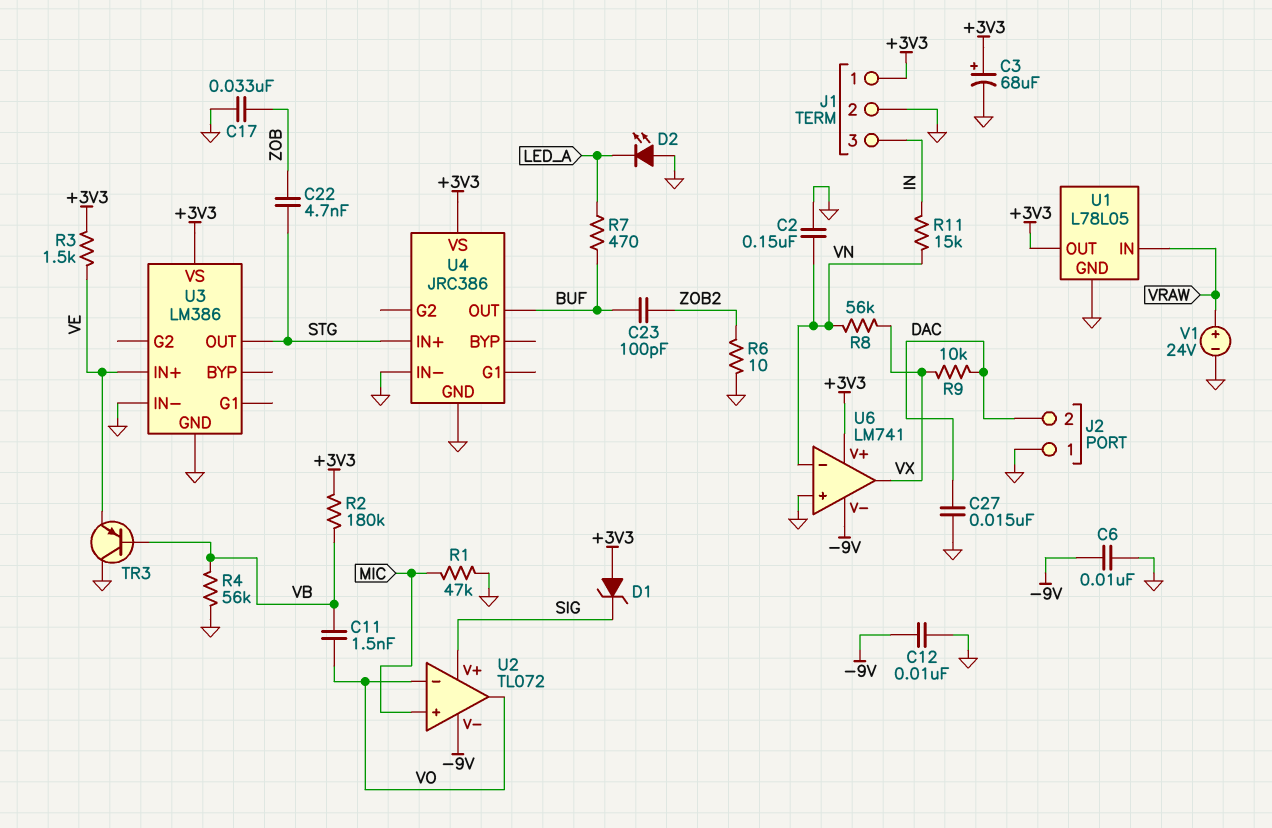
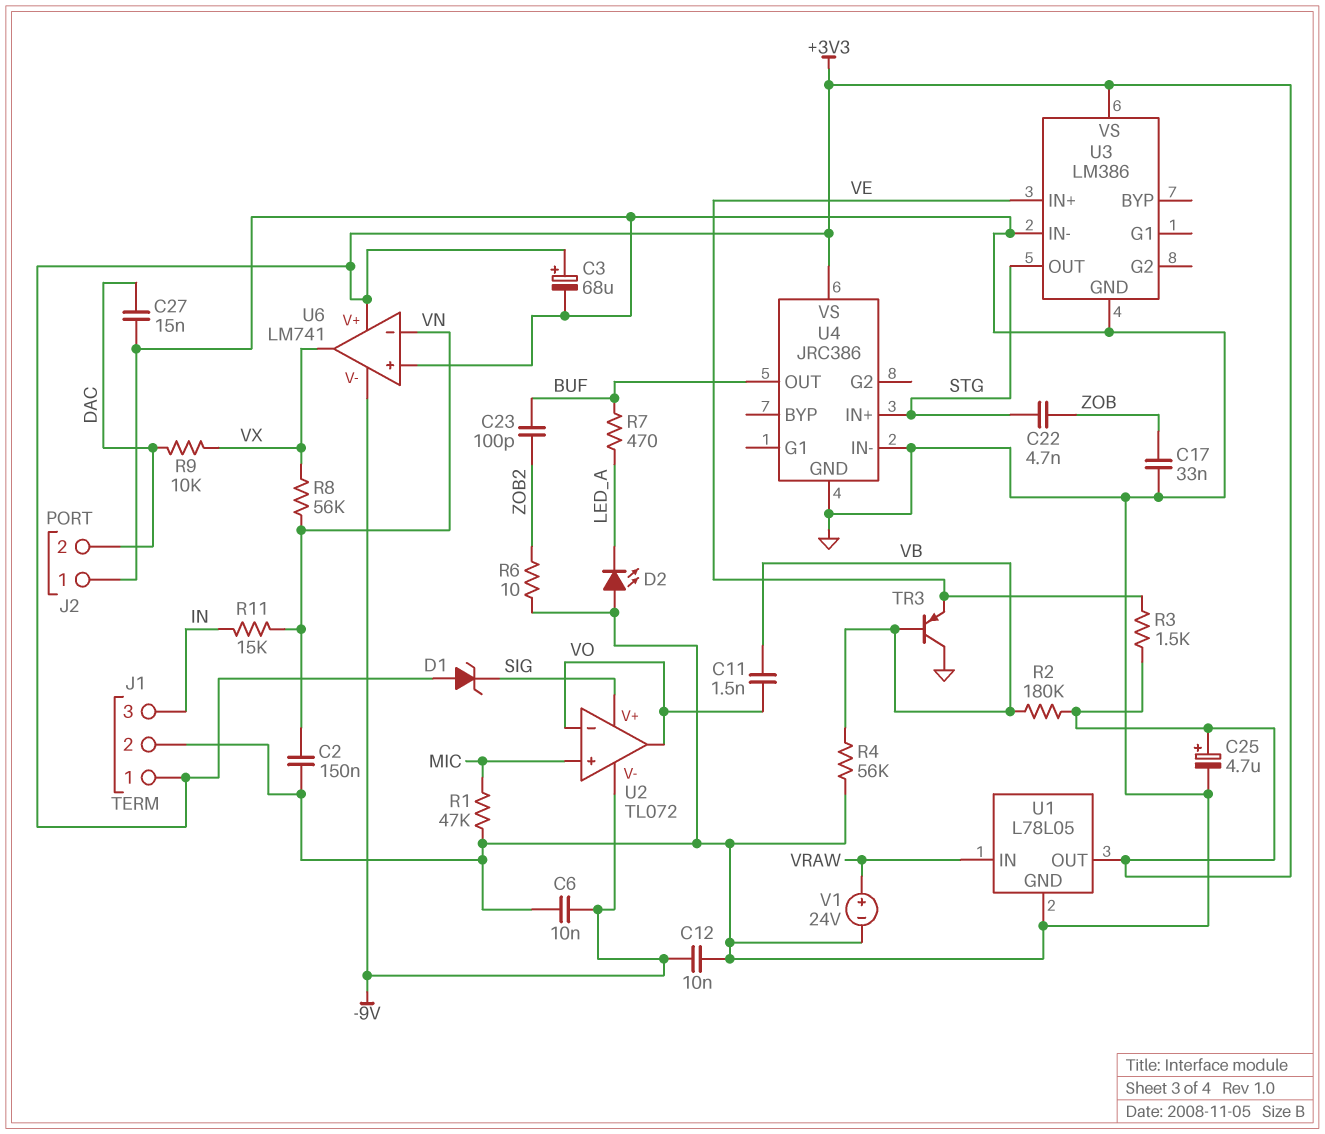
C25: none -> 4.7uF (plus +3V3, minus GND)

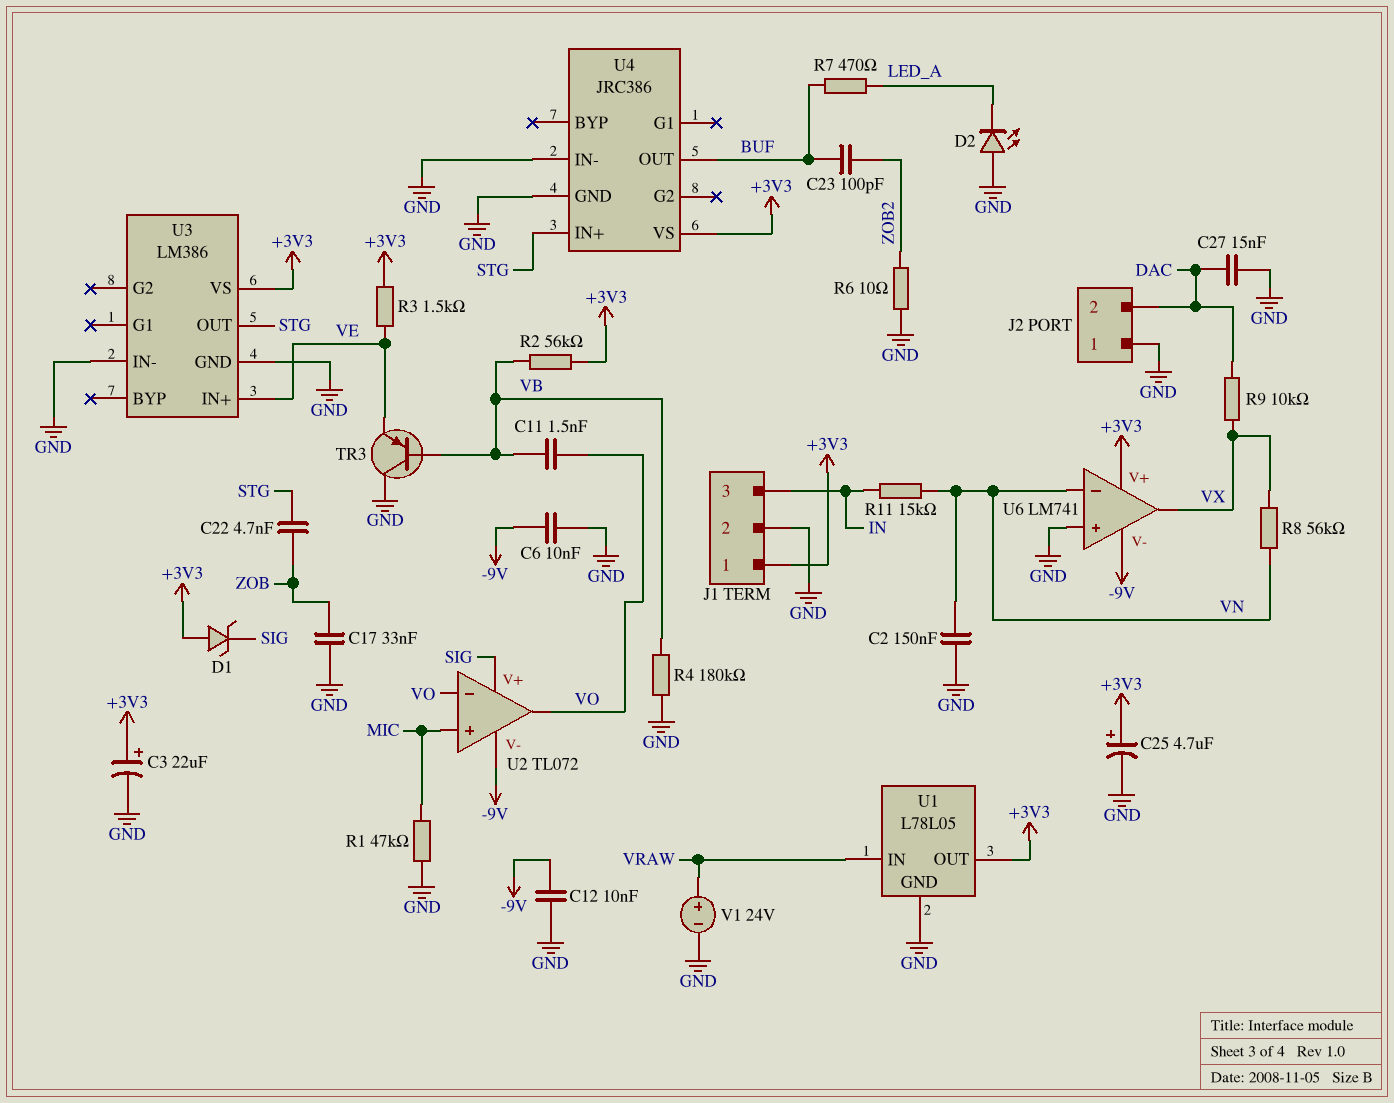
C3: 68uF (plus +3V3, minus GND) -> 22uF (plus +3V3, minus GND)
R2: 180k (+3V3, VB) -> 56k (+3V3, VB)
R4: 56k (GND, VB) -> 180k (GND, VB)

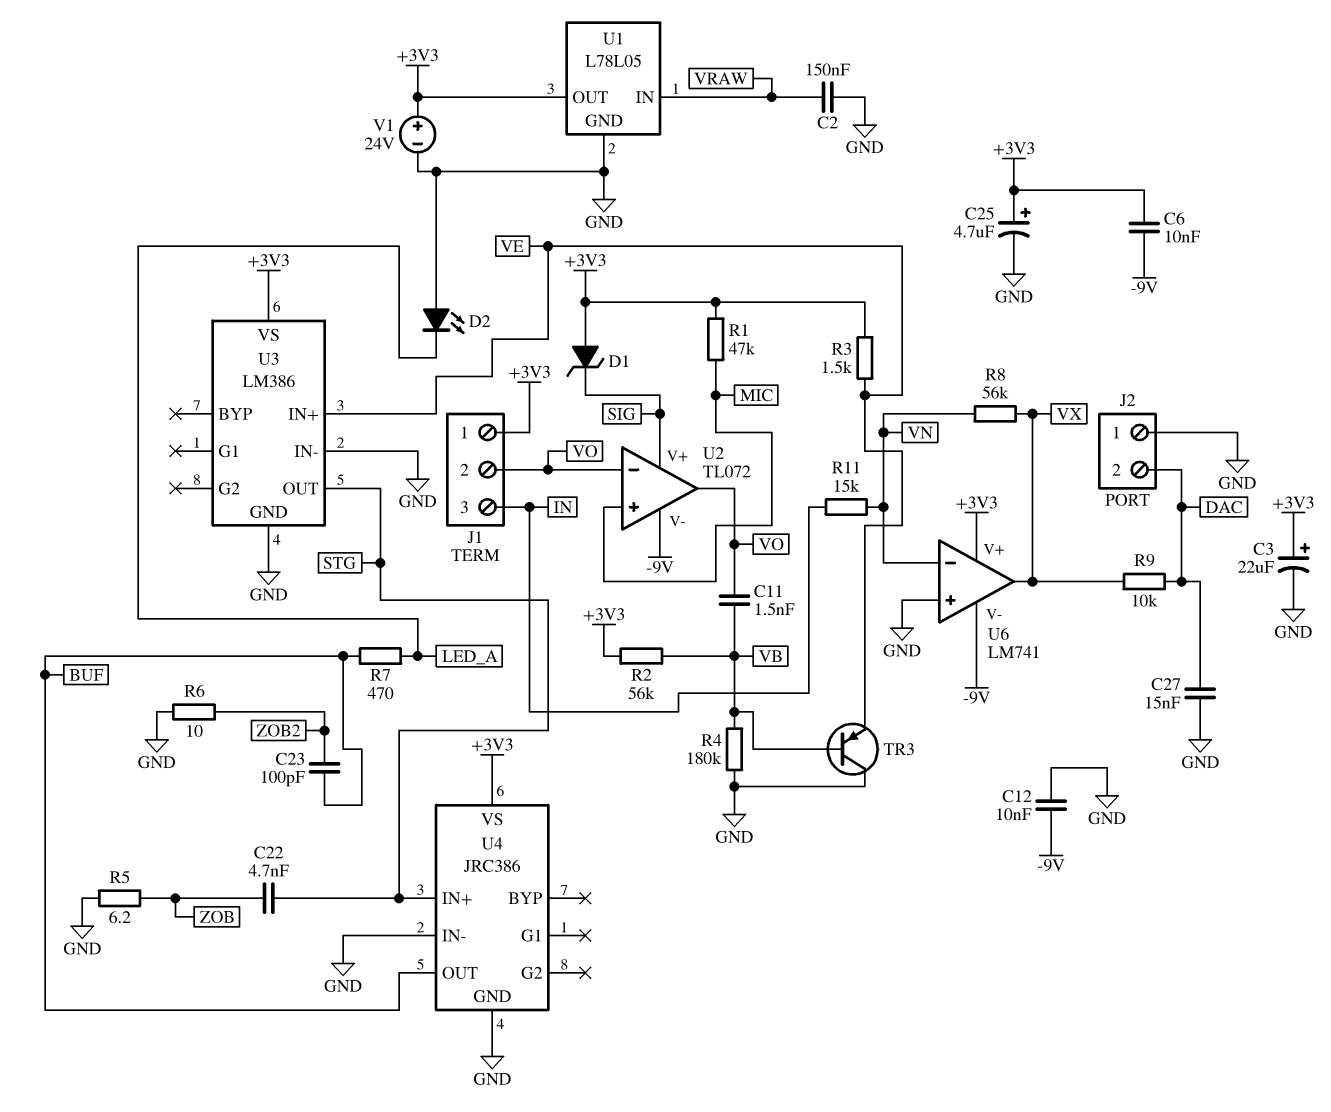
C2: 150nF (GND, VN) -> 150nF (GND, VRAW)
C6: 10nF (-9V, GND) -> 10nF (+3V3, -9V)
C17: 33nF (GND, ZOB) -> none
J1 pin 2: GND -> VO
R1: 47k (GND, MIC) -> 47k (+3V3, MIC)
R5: none -> 6.2 (GND, ZOB)
V1: 24V (plus VRAW, minus GND) -> 24V (plus +3V3, minus GND)

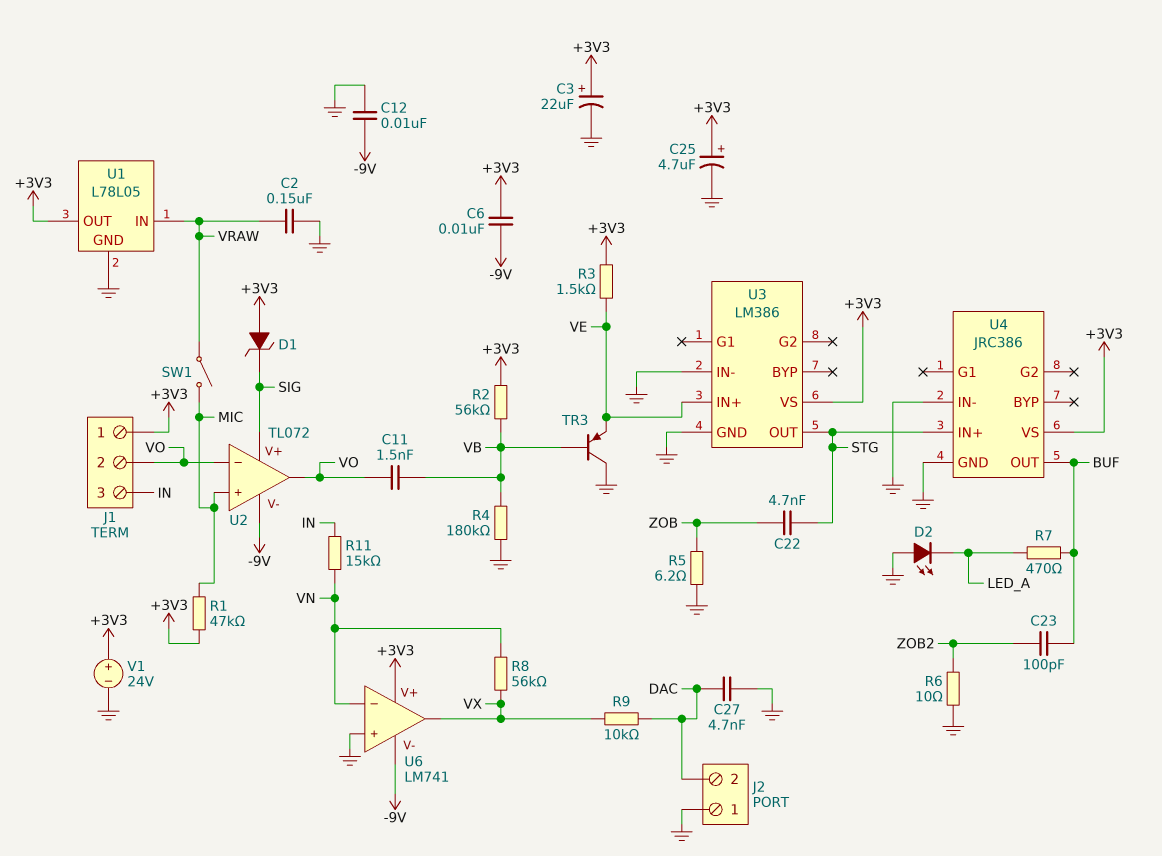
C27: 15nF (DAC, GND) -> 4.7nF (DAC, GND)
SW1: none -> switch (MIC, VRAW)

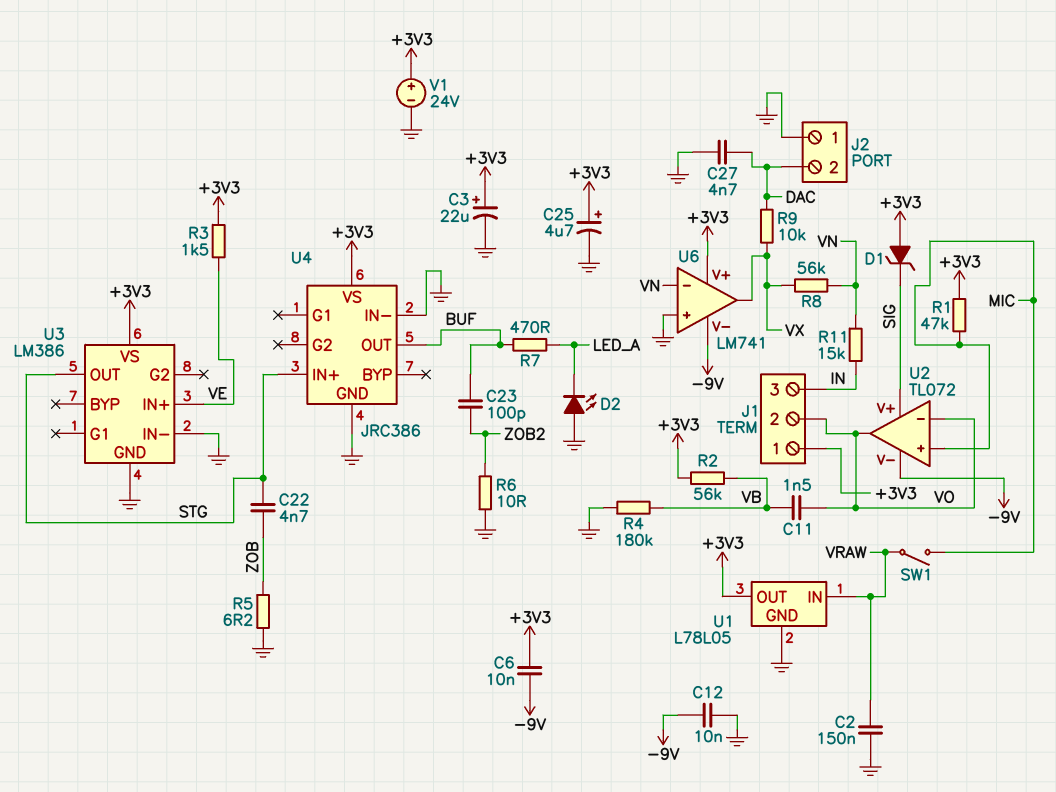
TR3: PNP (B VB, C GND, E VE) -> none

